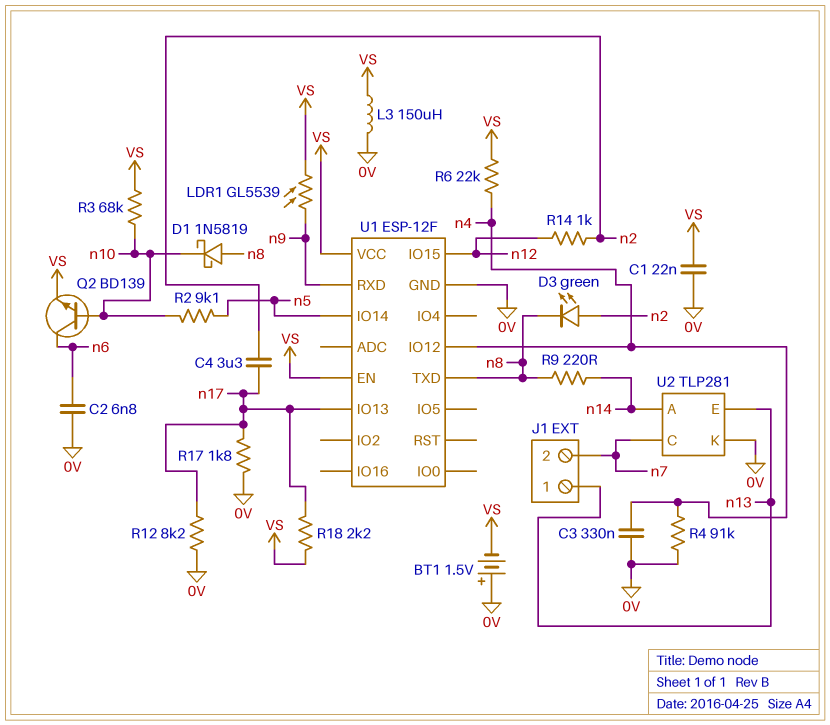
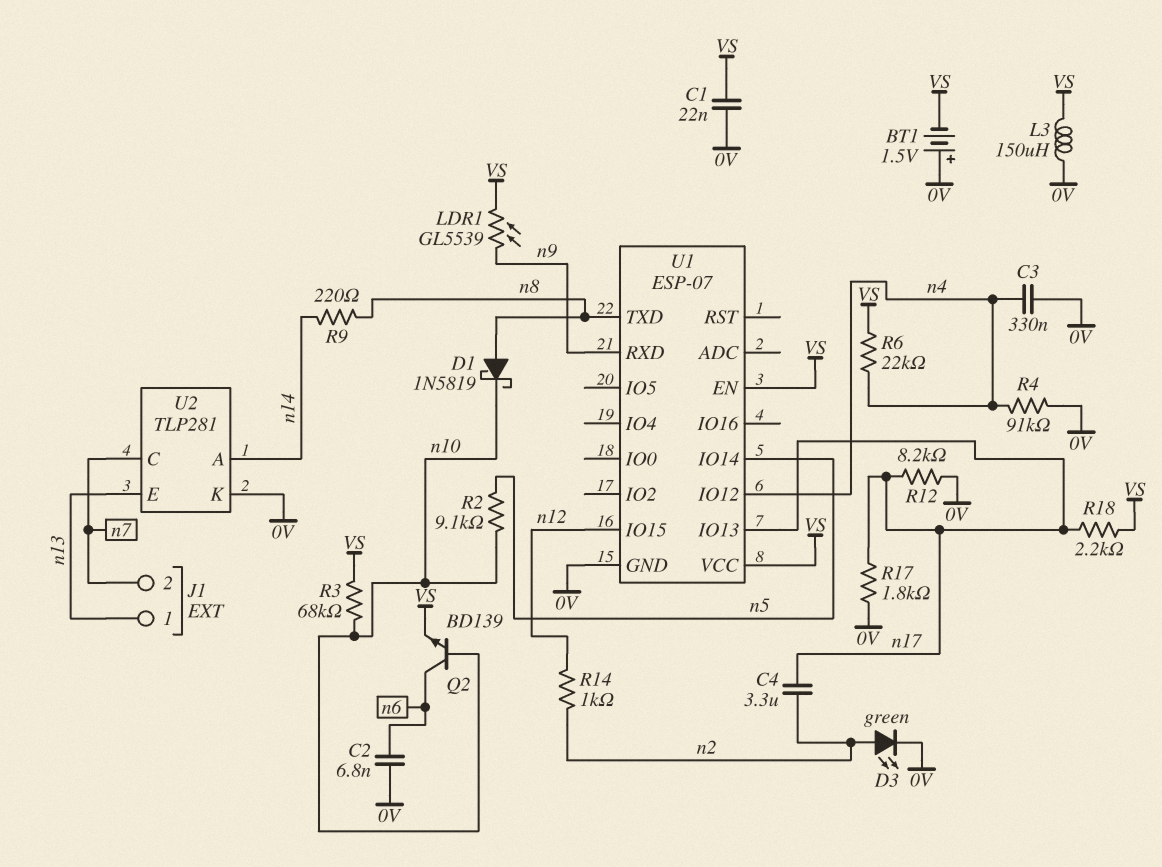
D3: LED green (A n2, K n8) -> LED green (A n2, K 0V)
U1: ESP-12F -> ESP-07

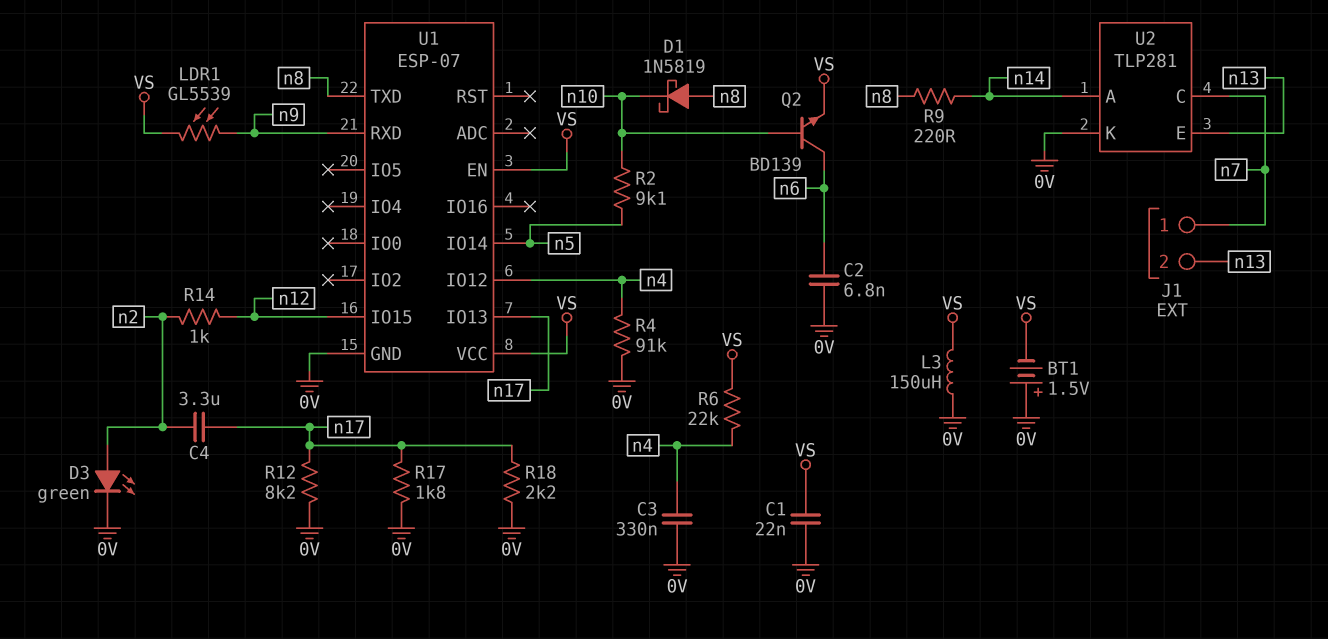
J1 pin 1: n13 -> n7
J1 pin 2: n7 -> n13
R3: 68k (VS, n10) -> none
R18: 2.2k (VS, n17) -> 2.2k (0V, n17)

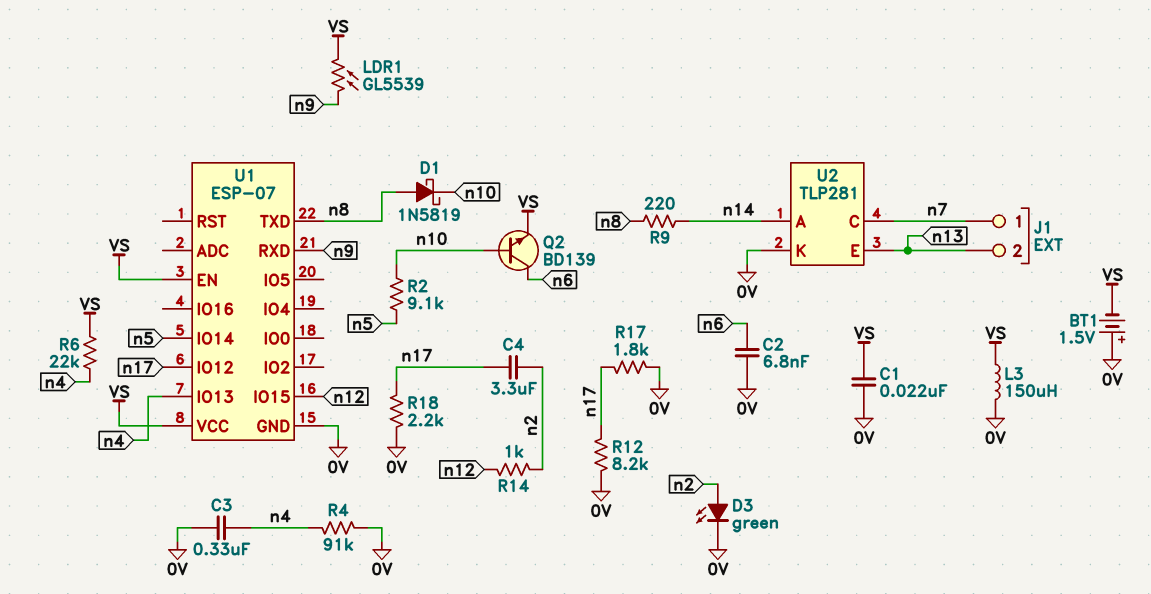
U1 pin IO12: n4 -> n17
U1 pin IO13: n17 -> n4

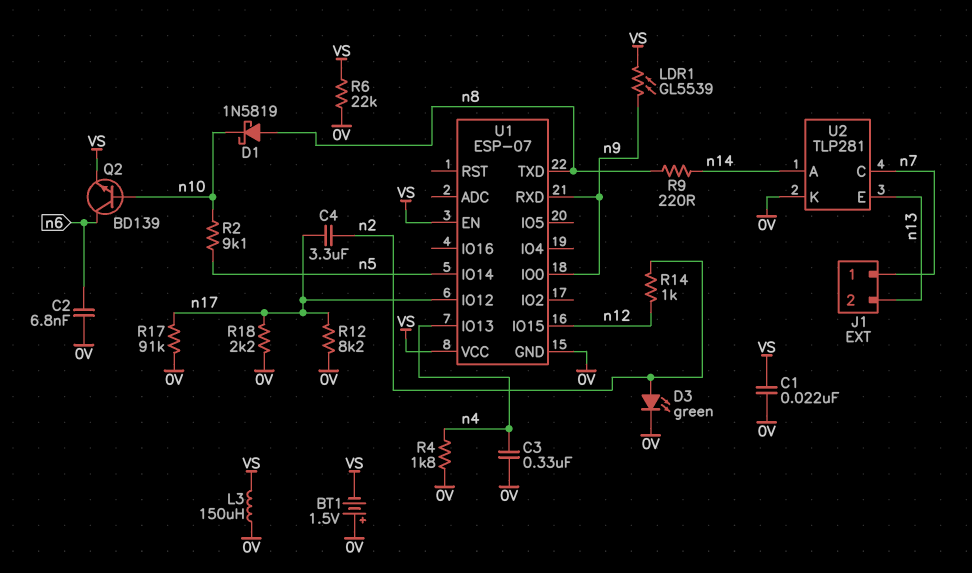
R4: 91k (0V, n4) -> 1.8k (0V, n4)
R6: 22k (VS, n4) -> 22k (0V, VS)
R17: 1.8k (0V, n17) -> 91k (0V, n17)
U1 pin IO0: none -> n9

